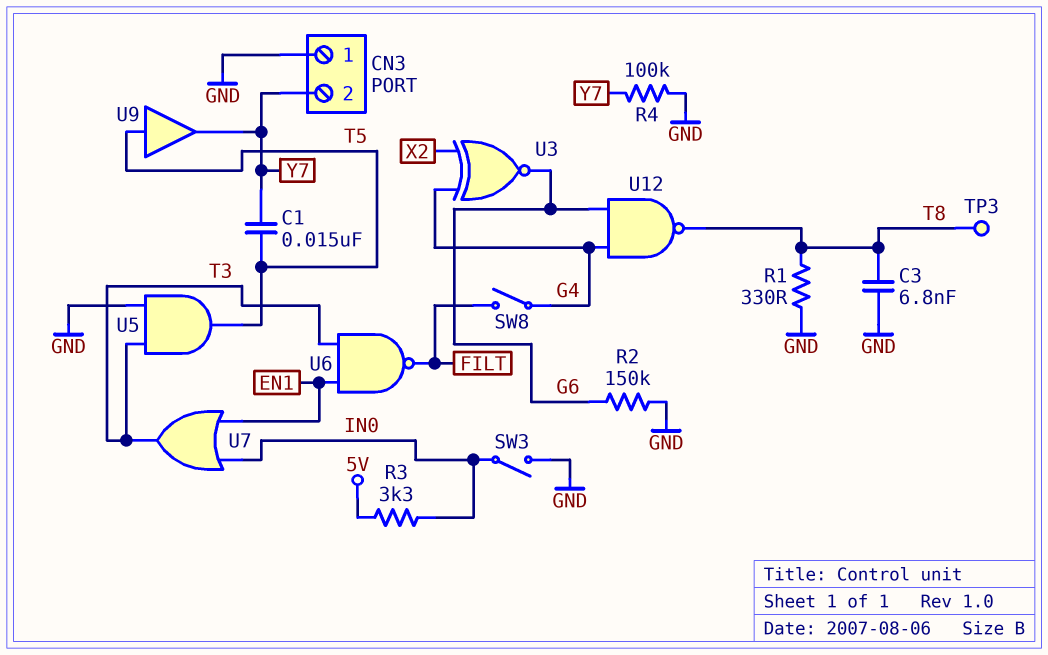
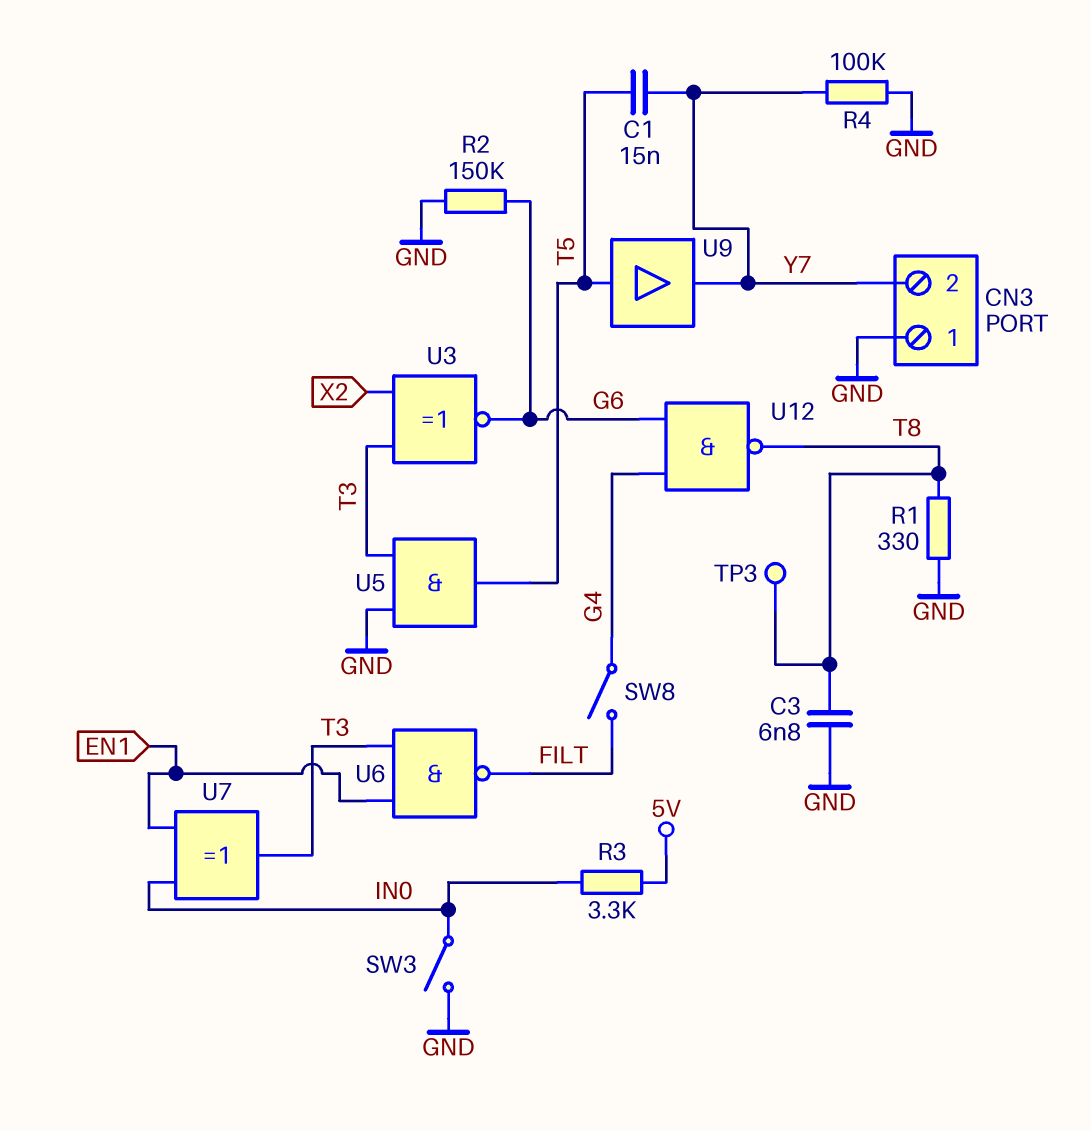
U3: XNOR (in G4, in X2, out G6) -> XNOR (in T3, in X2, out G6)
U7: OR (in EN1, in IN0, out T3) -> XOR (in EN1, in IN0, out T3)

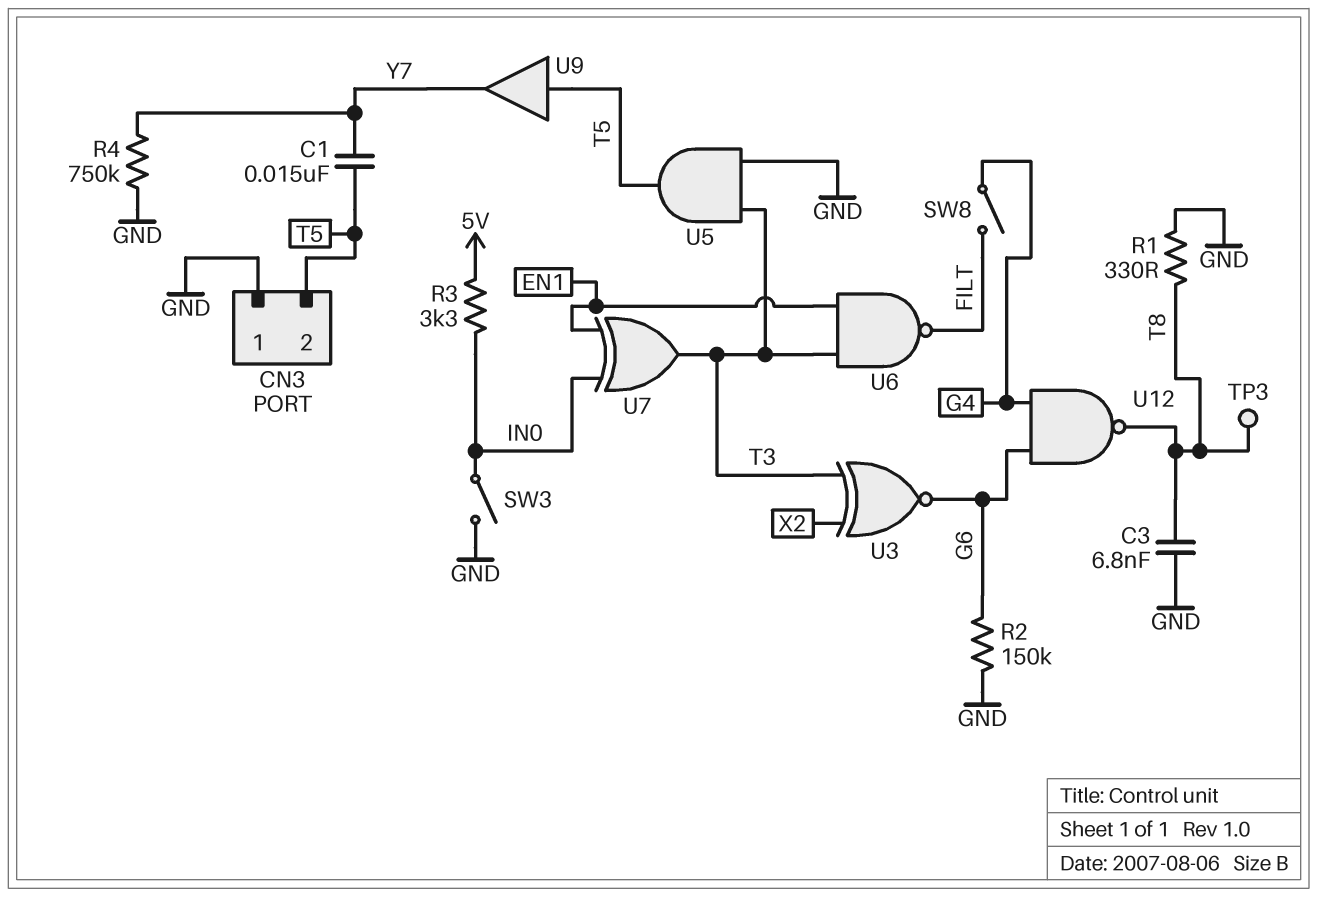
CN3 pin 2: Y7 -> T5
R4: 100k (GND, Y7) -> 750k (GND, Y7)

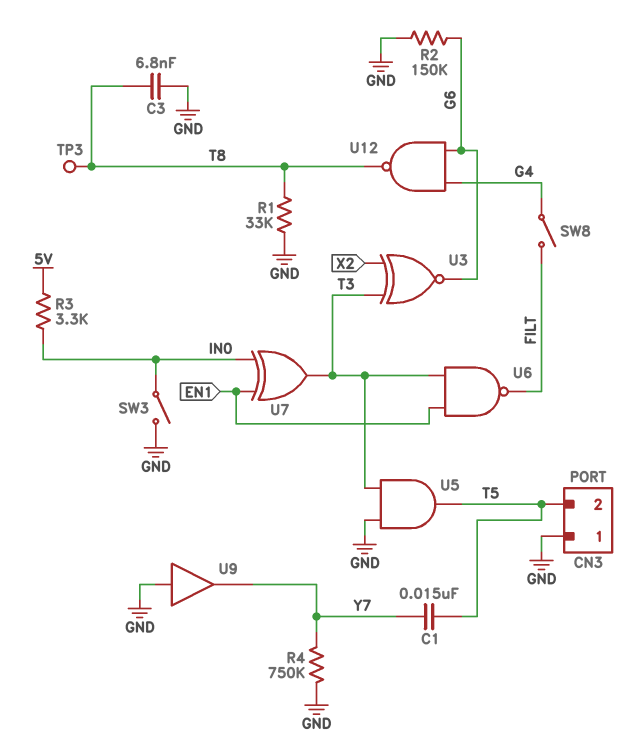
R1: 330 (GND, T8) -> 33k (GND, T8)
U9: buffer (in T5, out Y7) -> buffer (in GND, out Y7)

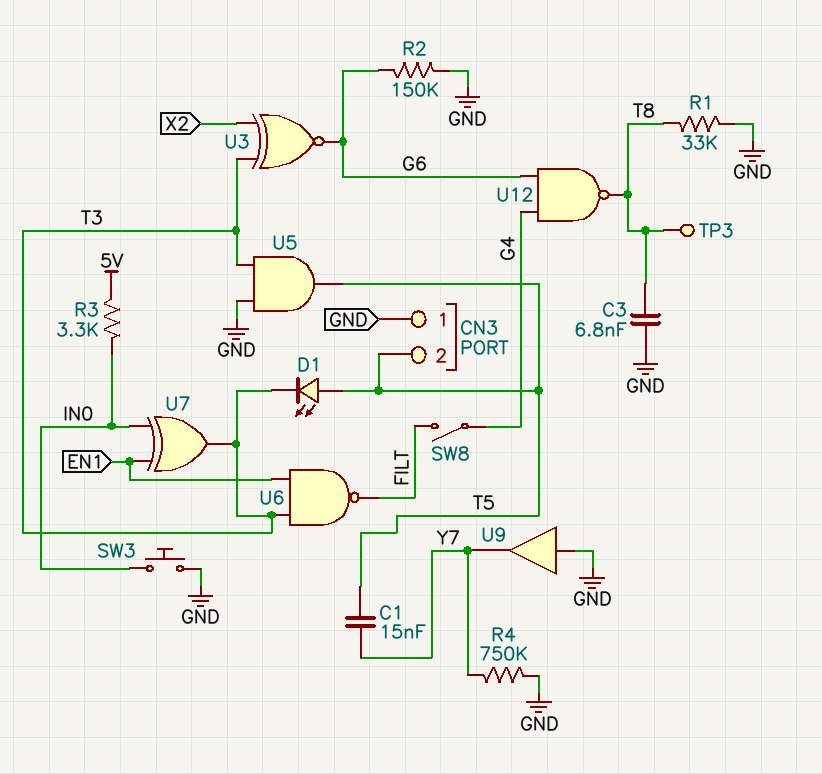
D1: none -> LED (A T5, K T3)
SW3: switch (GND, IN0) -> button (GND, IN0)

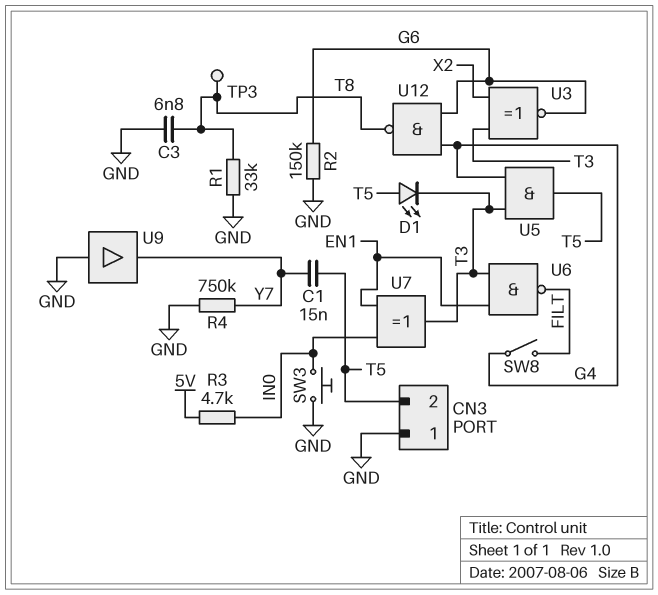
R3: 3.3k (5V, IN0) -> 4.7k (5V, IN0)
U5: AND (in GND, in T3, out T5) -> AND (in G4, in T3, out T5)

